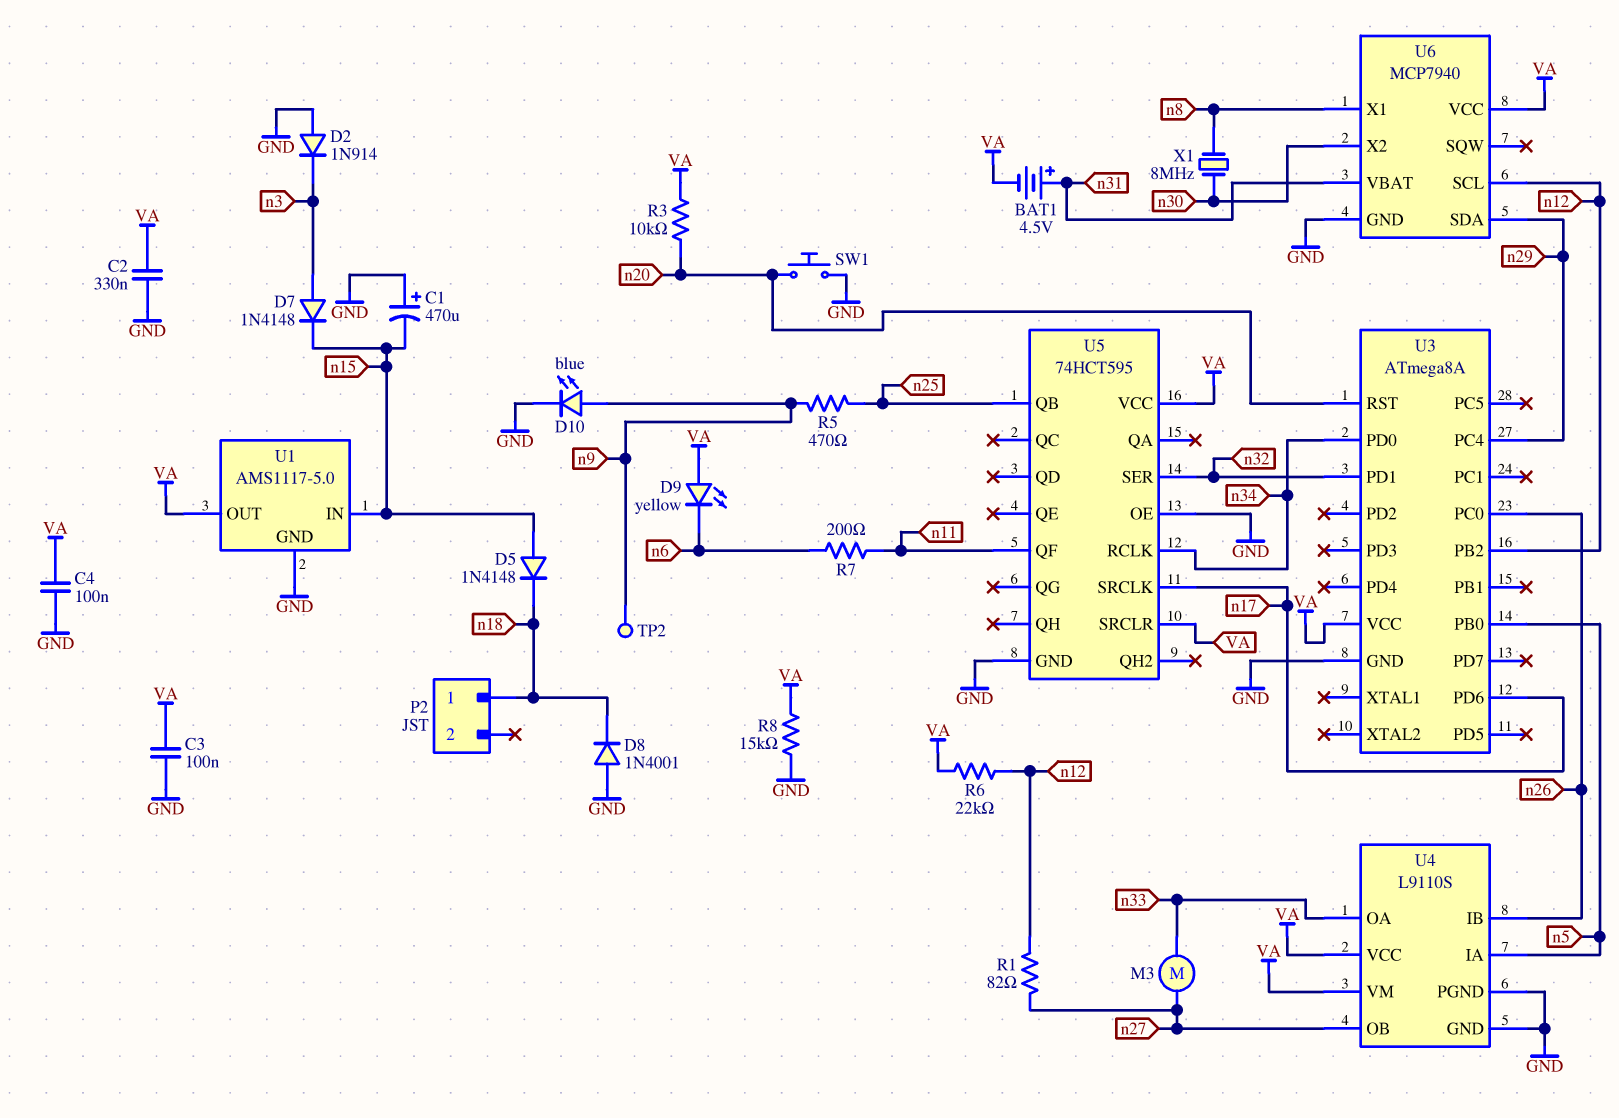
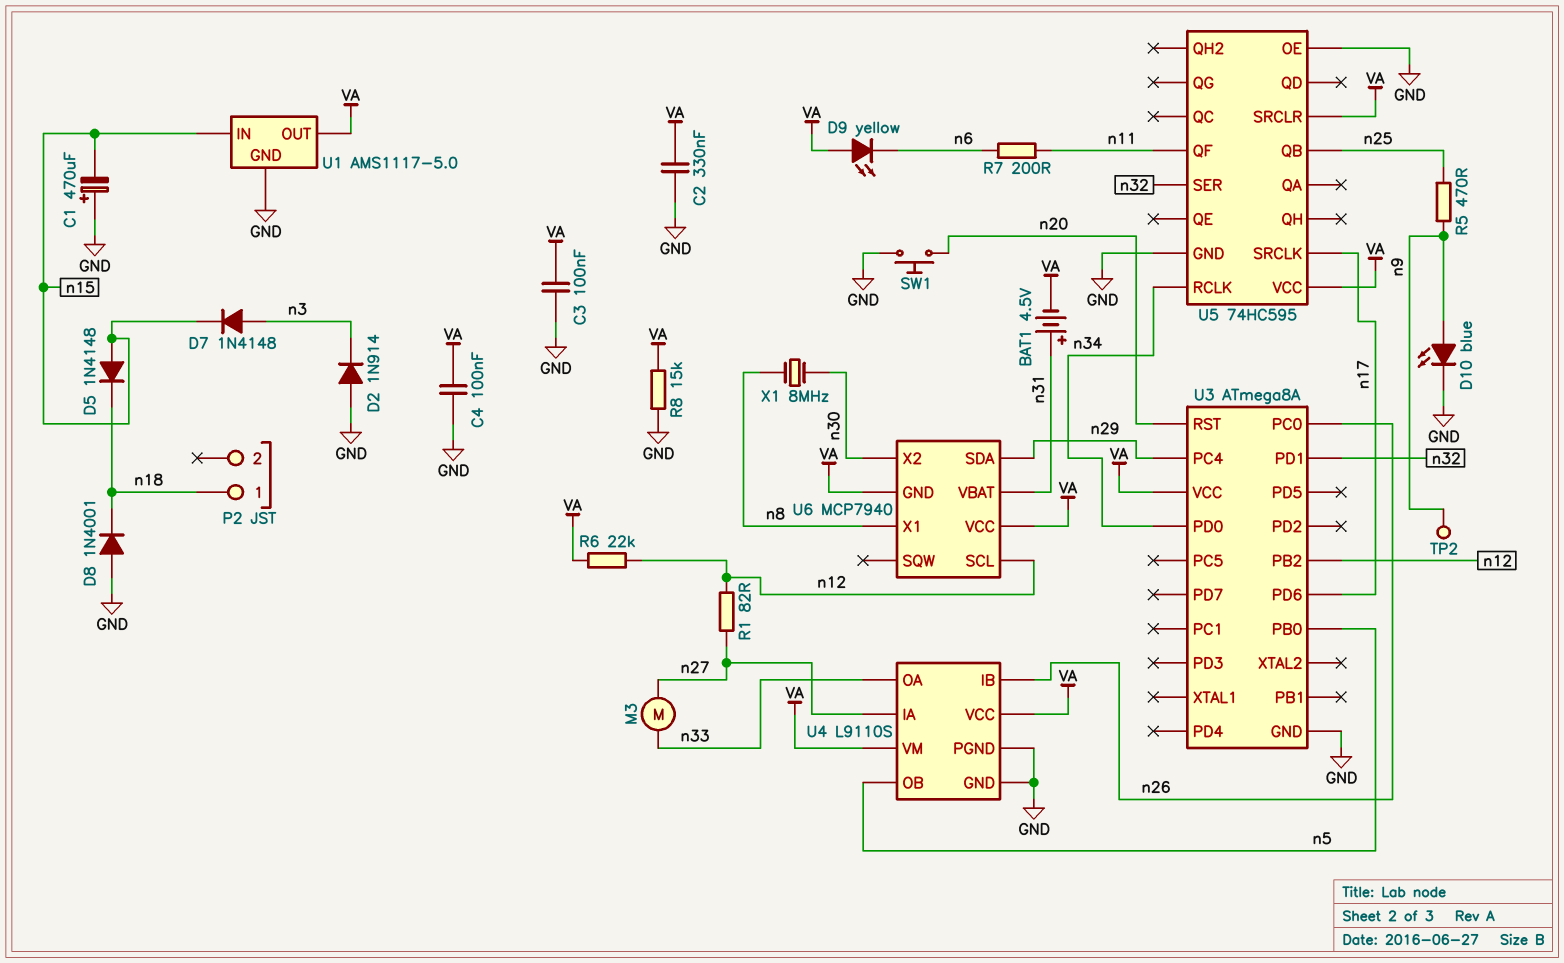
R3: 10k (VA, n20) -> none
U4 pin IA: n5 -> n27
U4 pin OB: n27 -> n5
U5: 74HCT595 -> 74HC595
U6 pin GND: GND -> VA

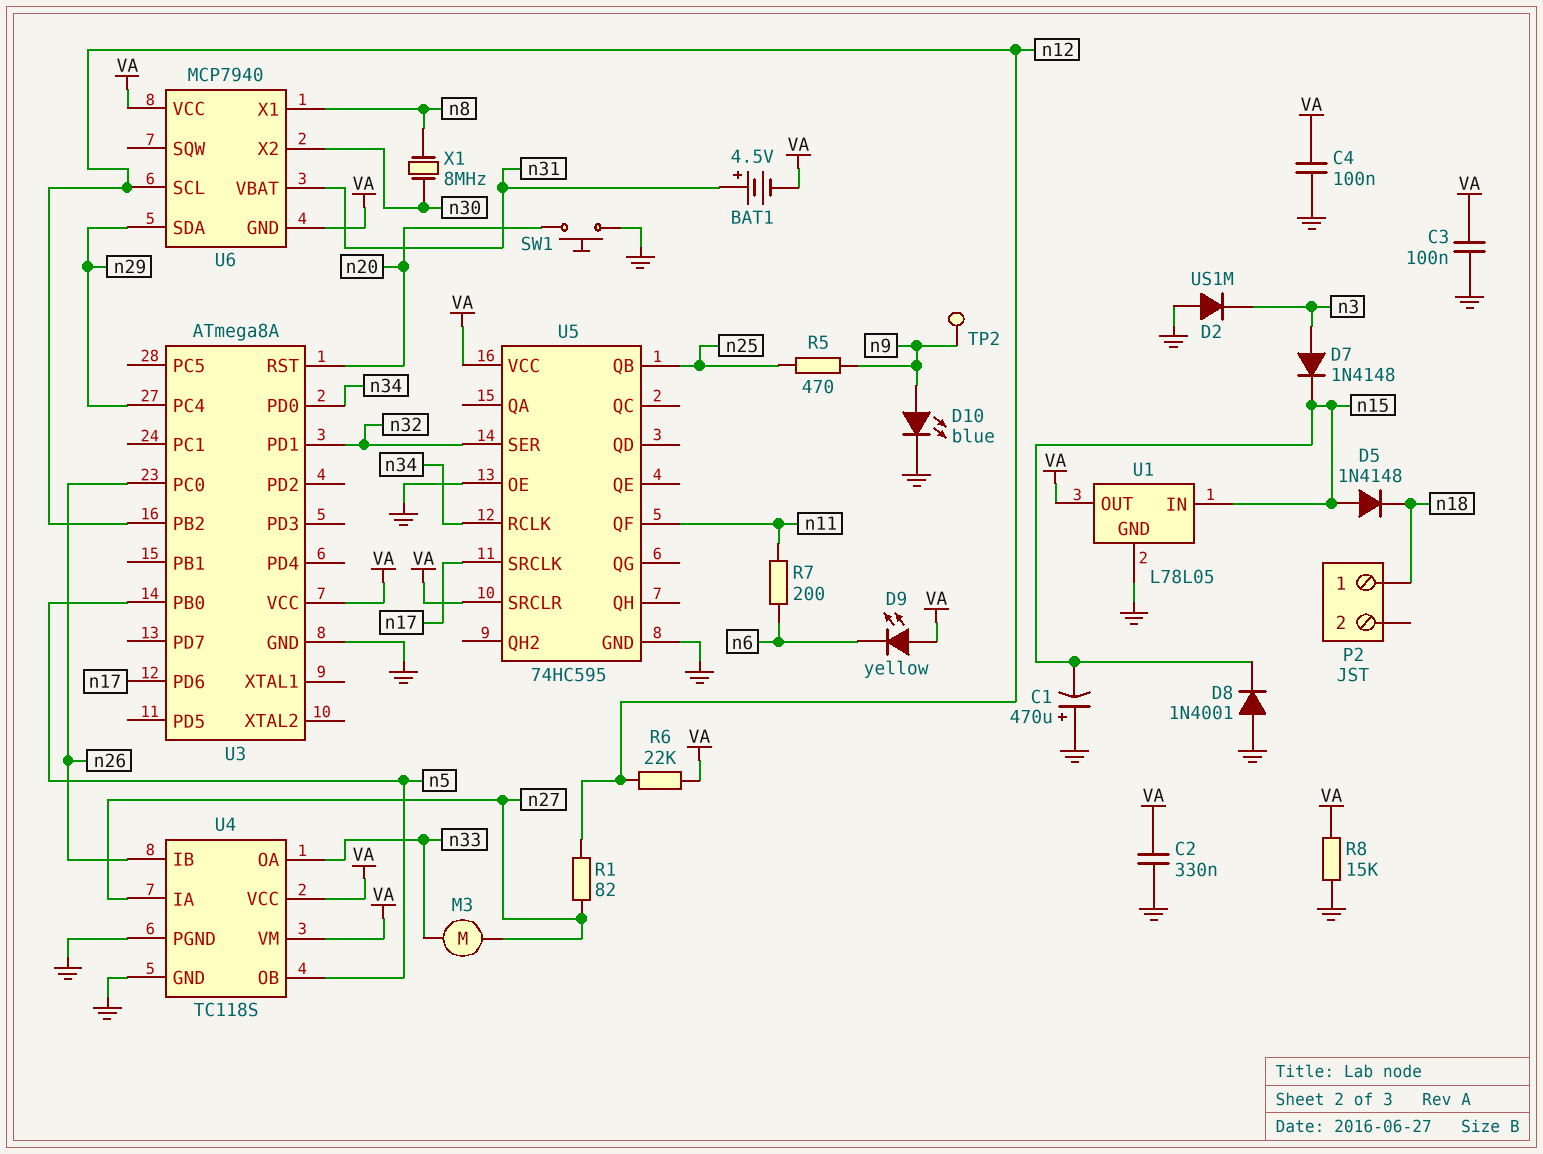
D2: diode 1N914 (A GND, K n3) -> diode US1M (A GND, K n3)
D8: diode 1N4001 (A GND, K n18) -> diode 1N4001 (A GND, K n15)
U1: AMS1117-5.0 -> L78L05
U4: L9110S -> TC118S

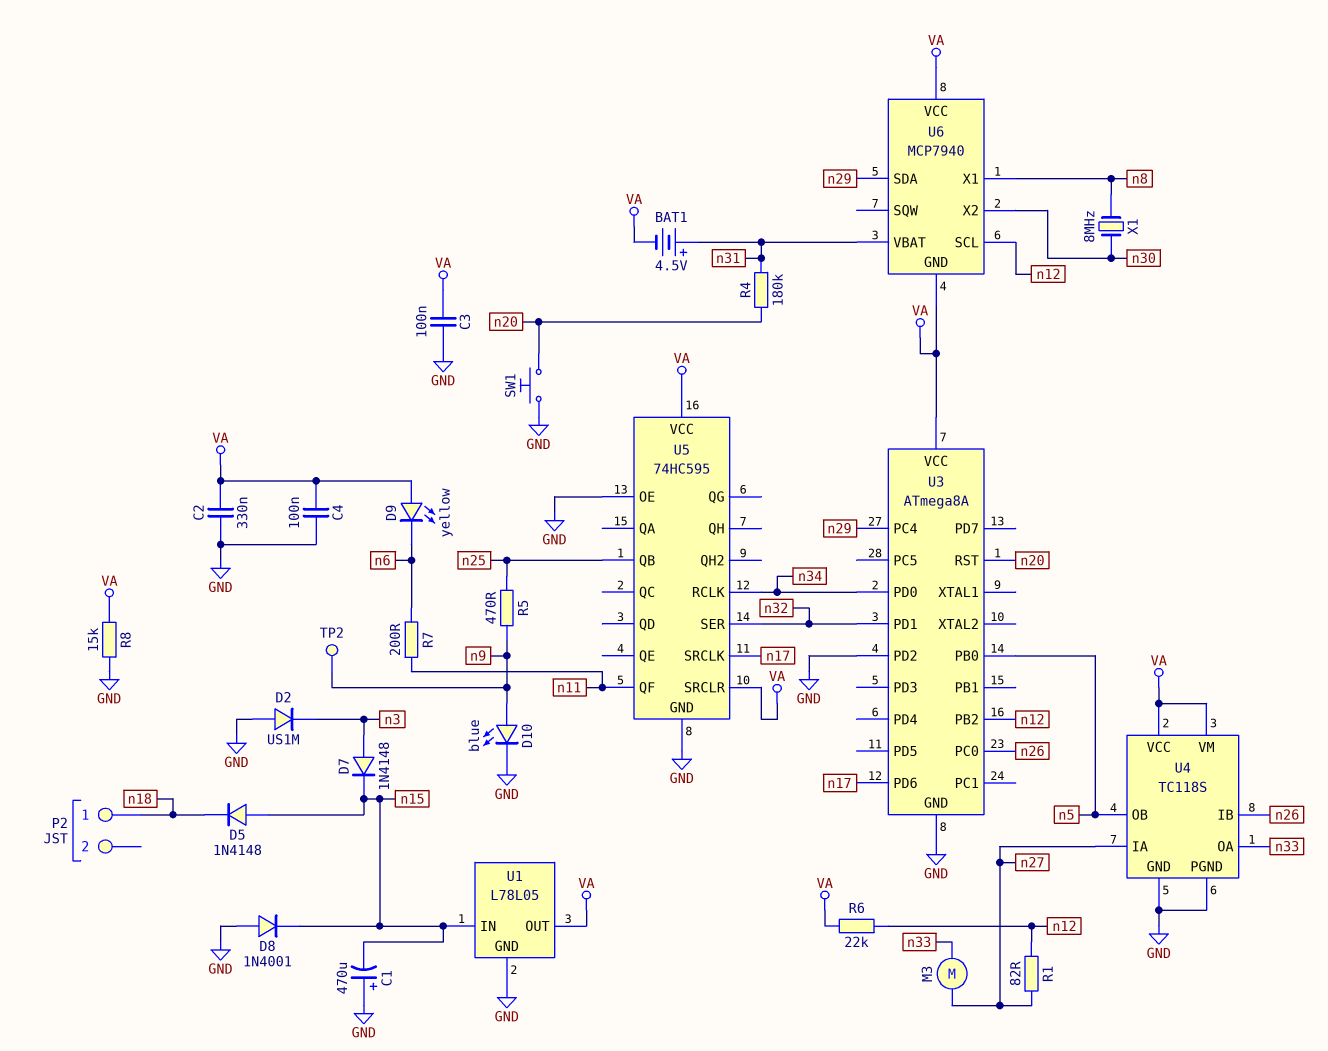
R4: none -> 180k (n20, n31)
U3 pin PD2: none -> GND

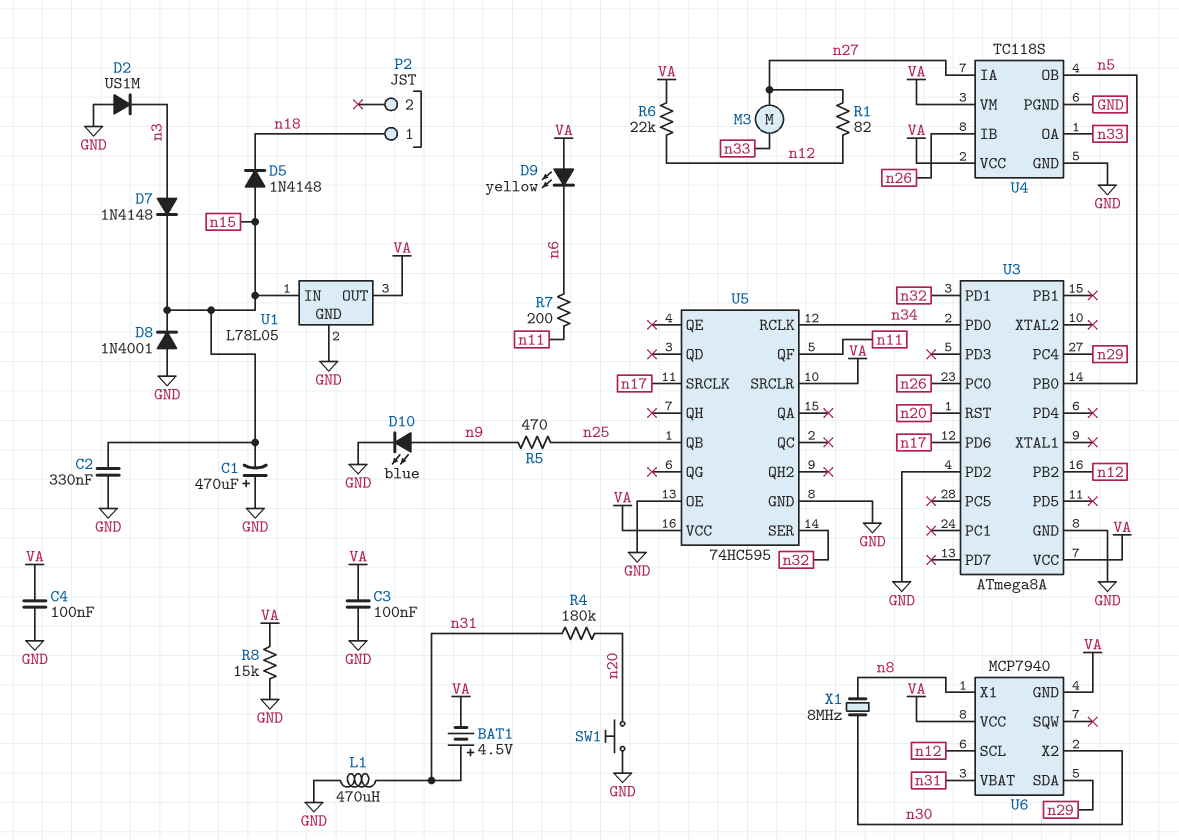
C2: 330nF (GND, VA) -> 330nF (GND, n15)
L1: none -> 470uH (GND, n31)
TP2: test point (n9) -> none

